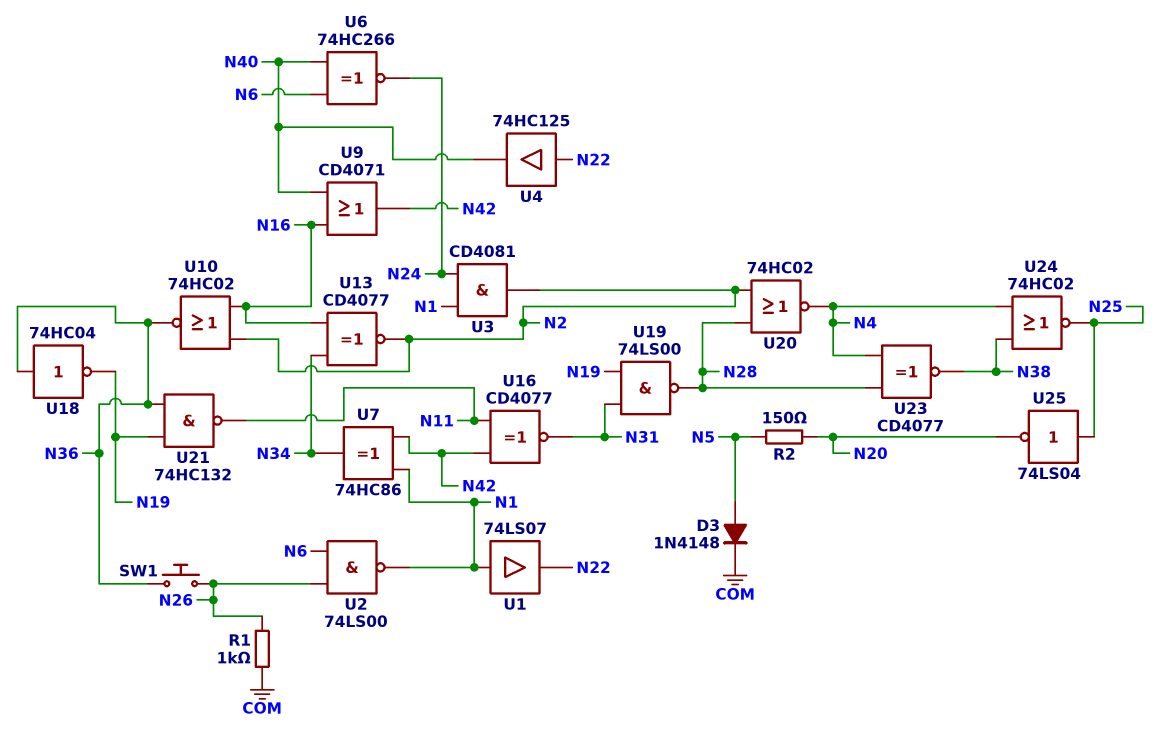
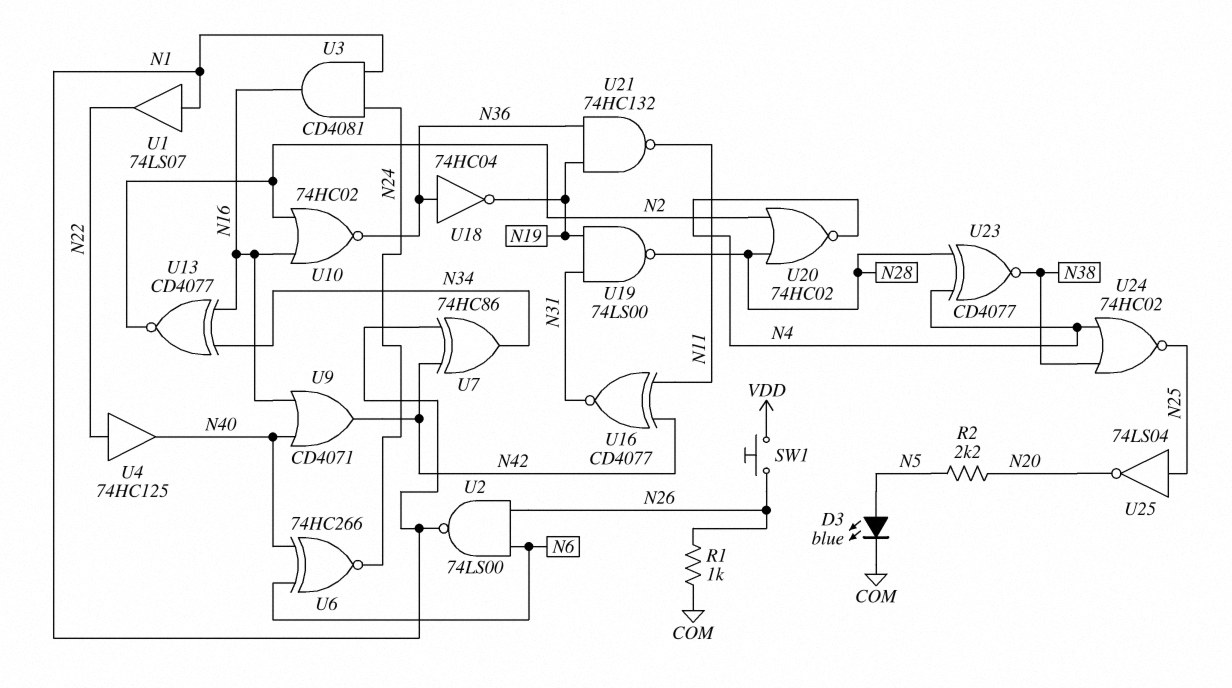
D3: diode 1N4148 (A N5, K COM) -> LED blue (A N5, K COM)
R2: 150 (N5, N20) -> 2.2k (N5, N20)
SW1: button (N26, N36) -> button (N26, VDD)
U3: AND CD4081 (in N1, in N24, out N2) -> AND CD4081 (in N1, in N24, out N16)

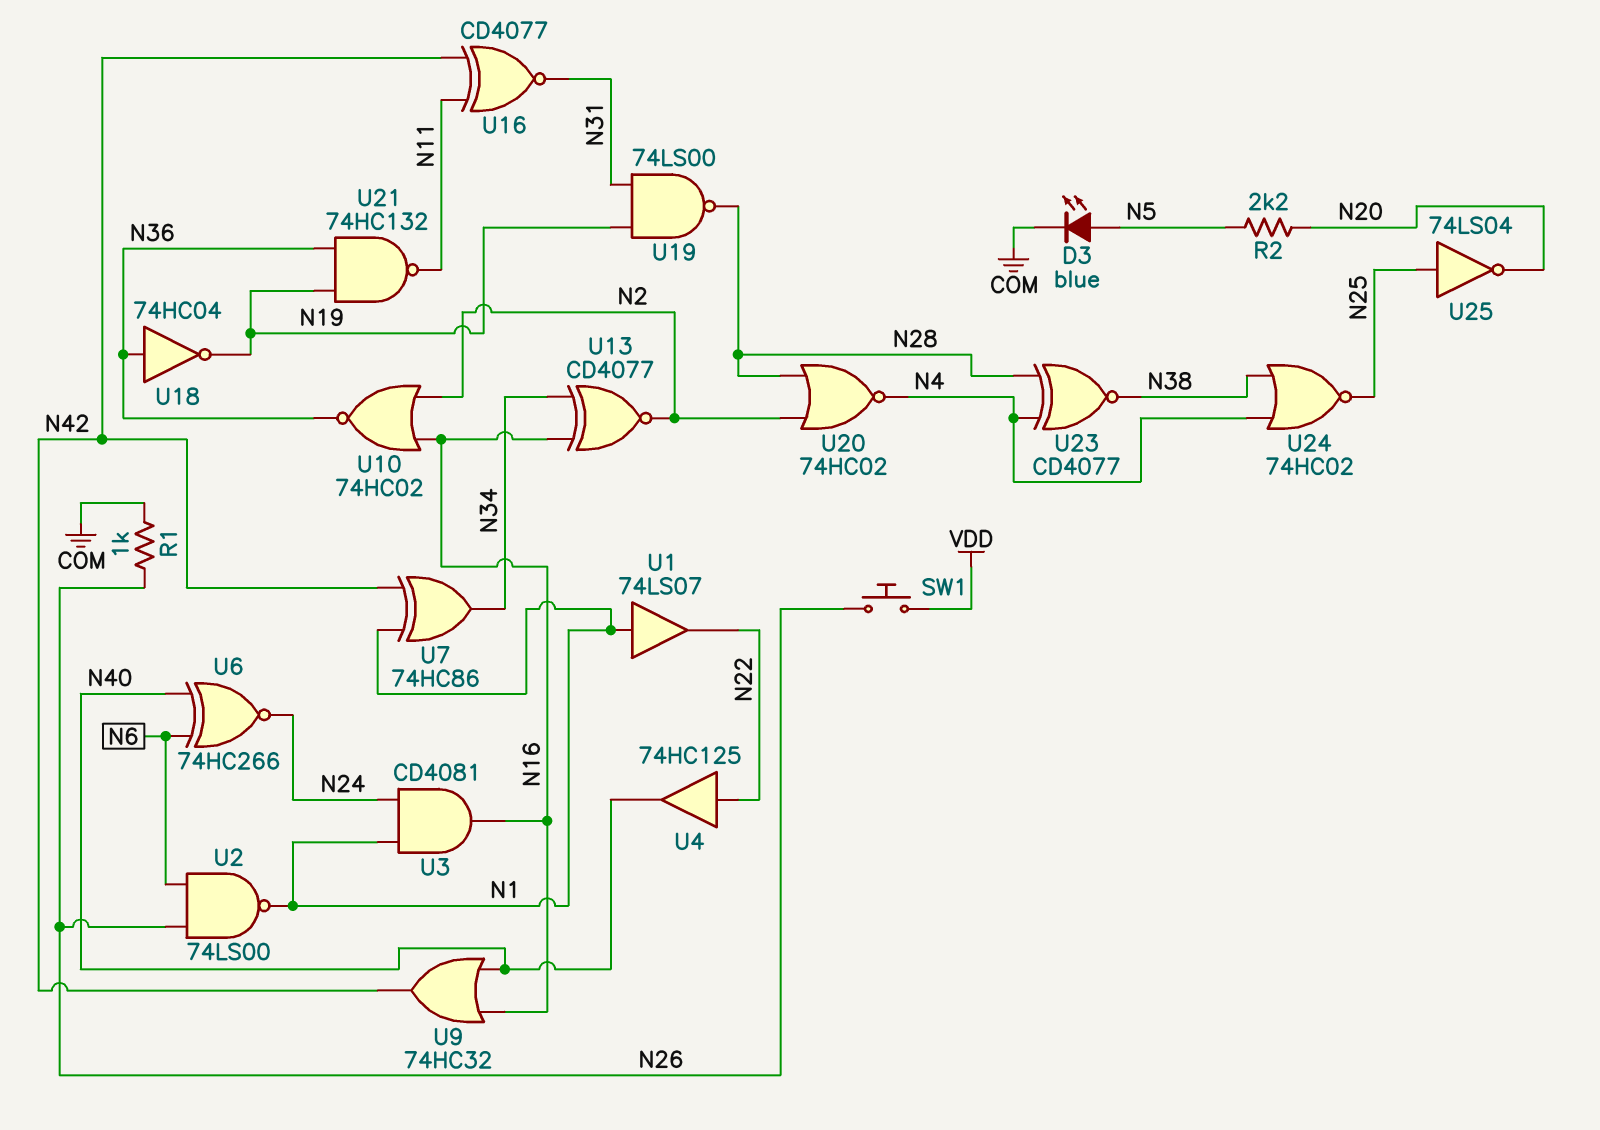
U9: OR CD4071 (in N16, in N40, out N42) -> OR 74HC32 (in N16, in N40, out N42)

